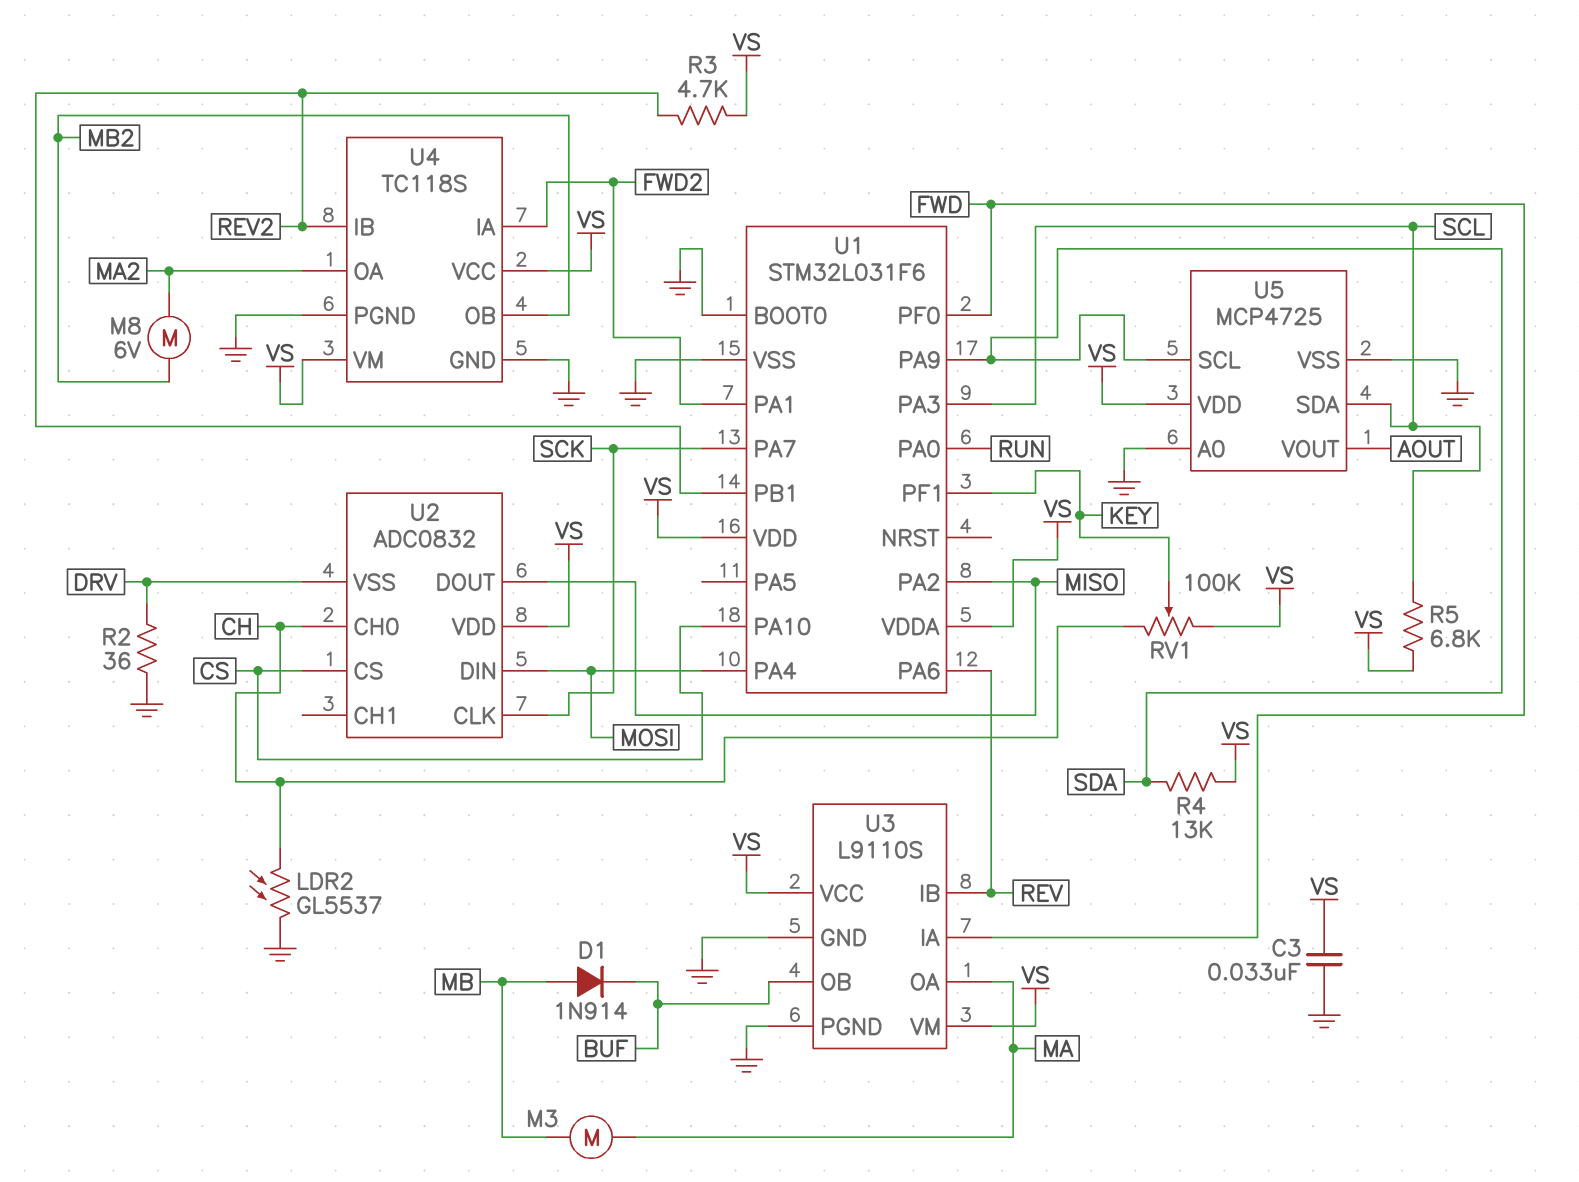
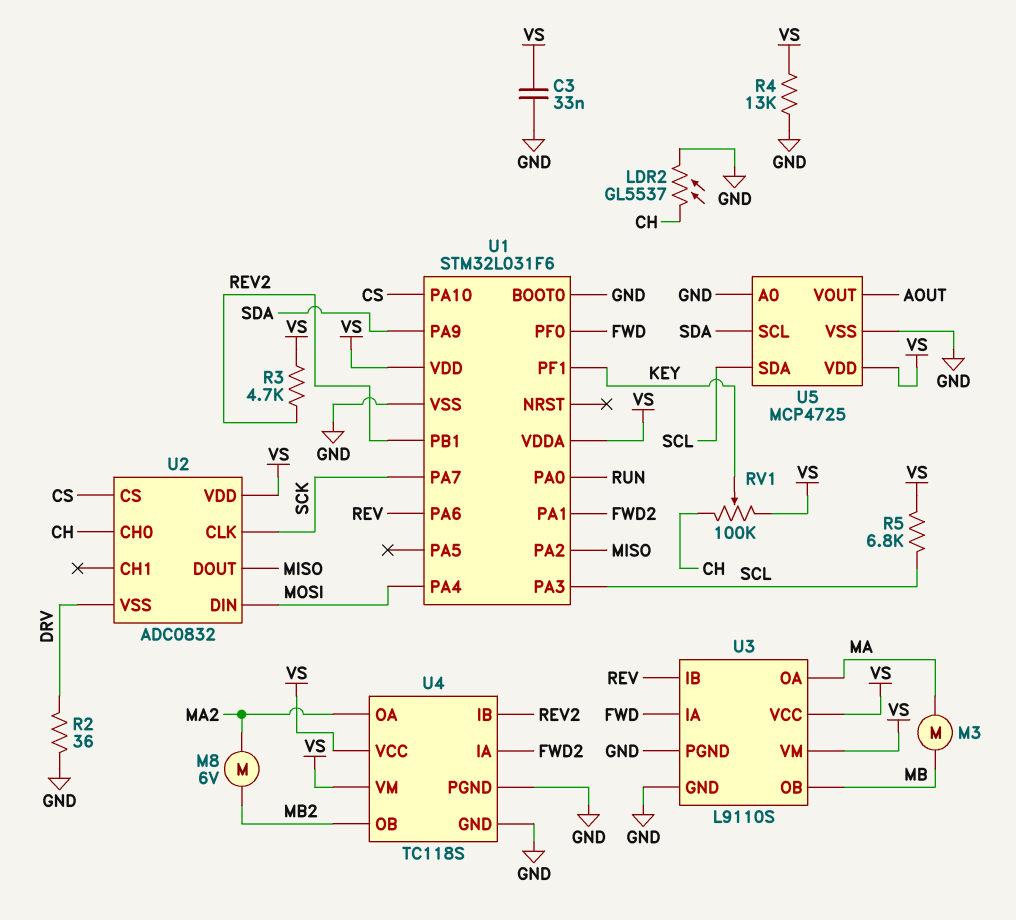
D1: diode 1N914 (A MB, K BUF) -> none
R4: 13k (SDA, VS) -> 13k (GND, VS)
U3 pin OB: BUF -> MB

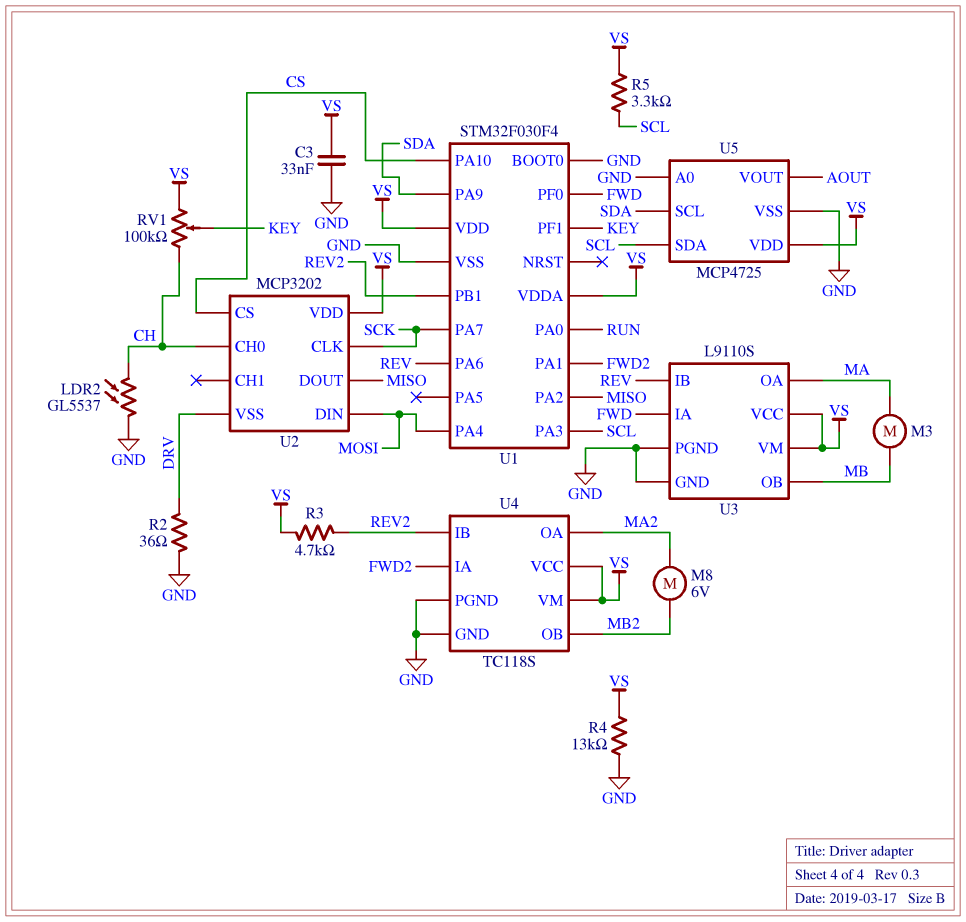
R5: 6.8k (SCL, VS) -> 3.3k (SCL, VS)
U1: STM32L031F6 -> STM32F030F4
U2: ADC0832 -> MCP3202

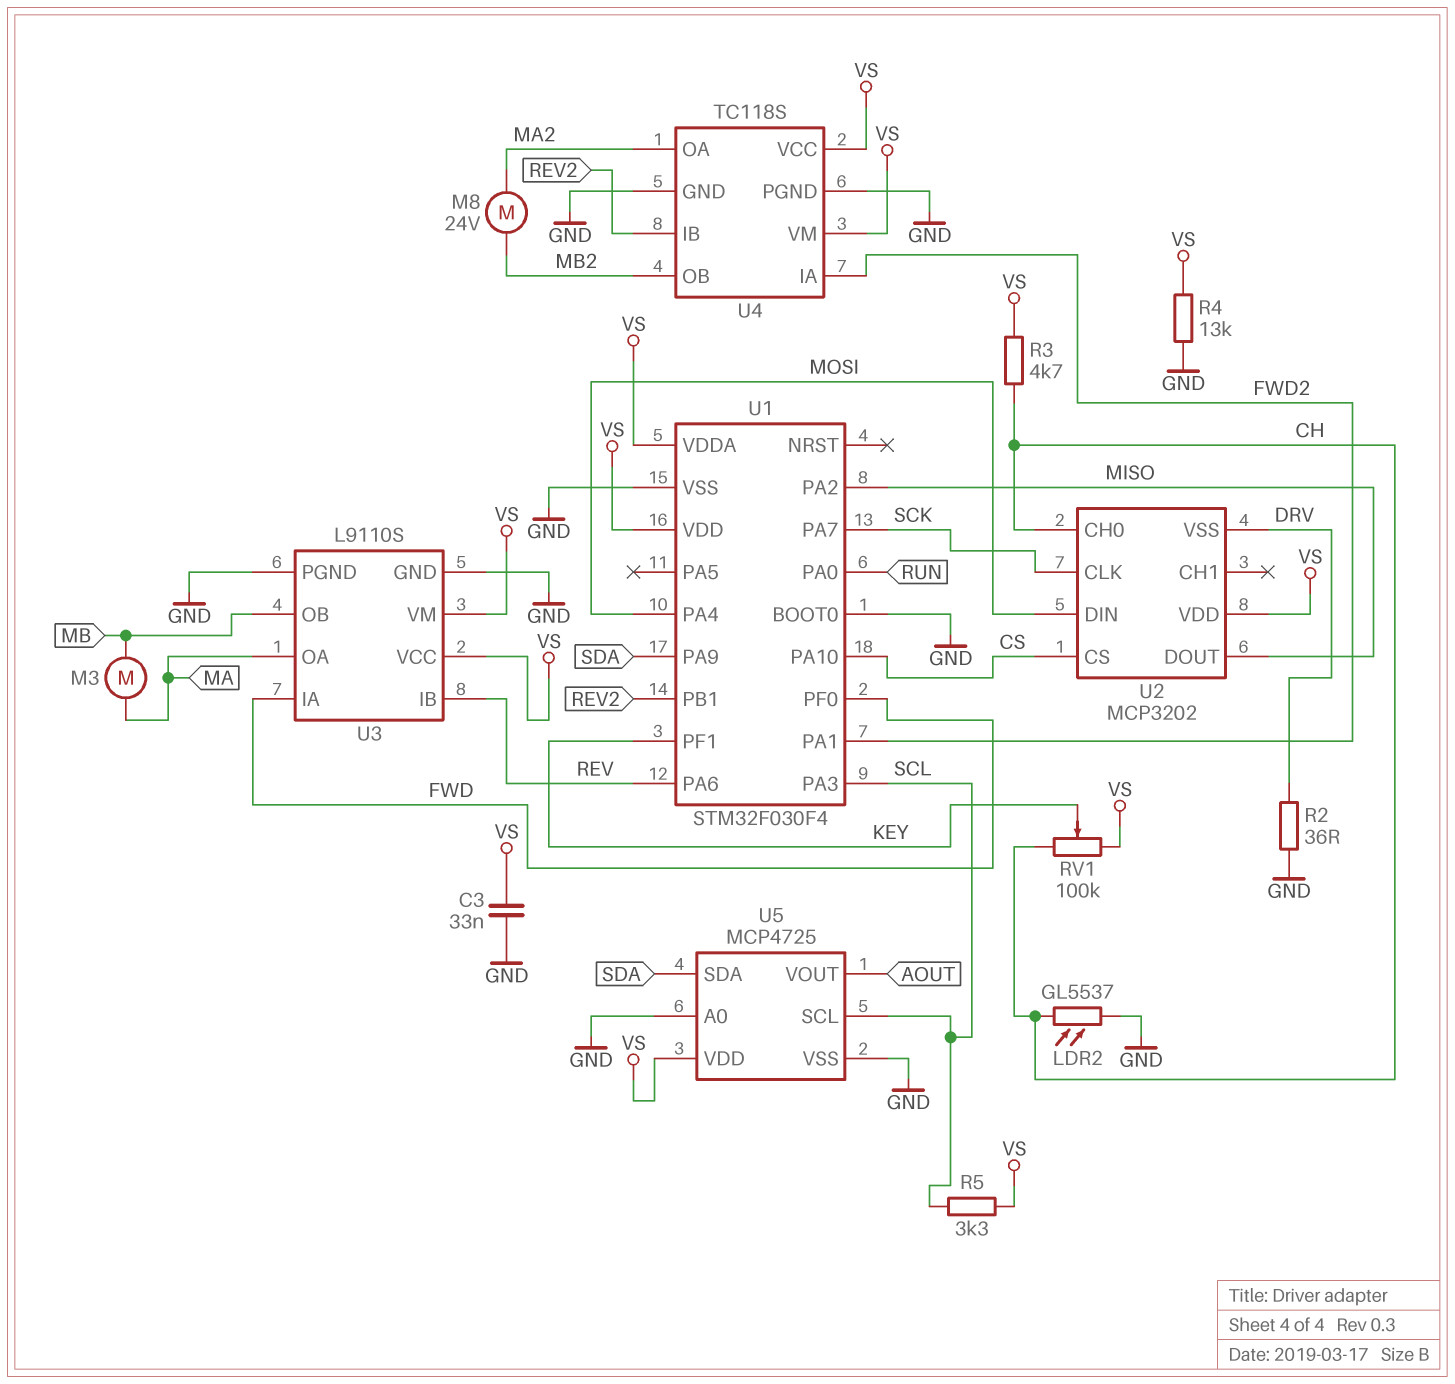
M8: motor 6V (MA2, MB2) -> motor 24V (MA2, MB2)
R3: 4.7k (REV2, VS) -> 4.7k (CH, VS)
U5 pin SCL: SDA -> SCL
U5 pin SDA: SCL -> SDA

